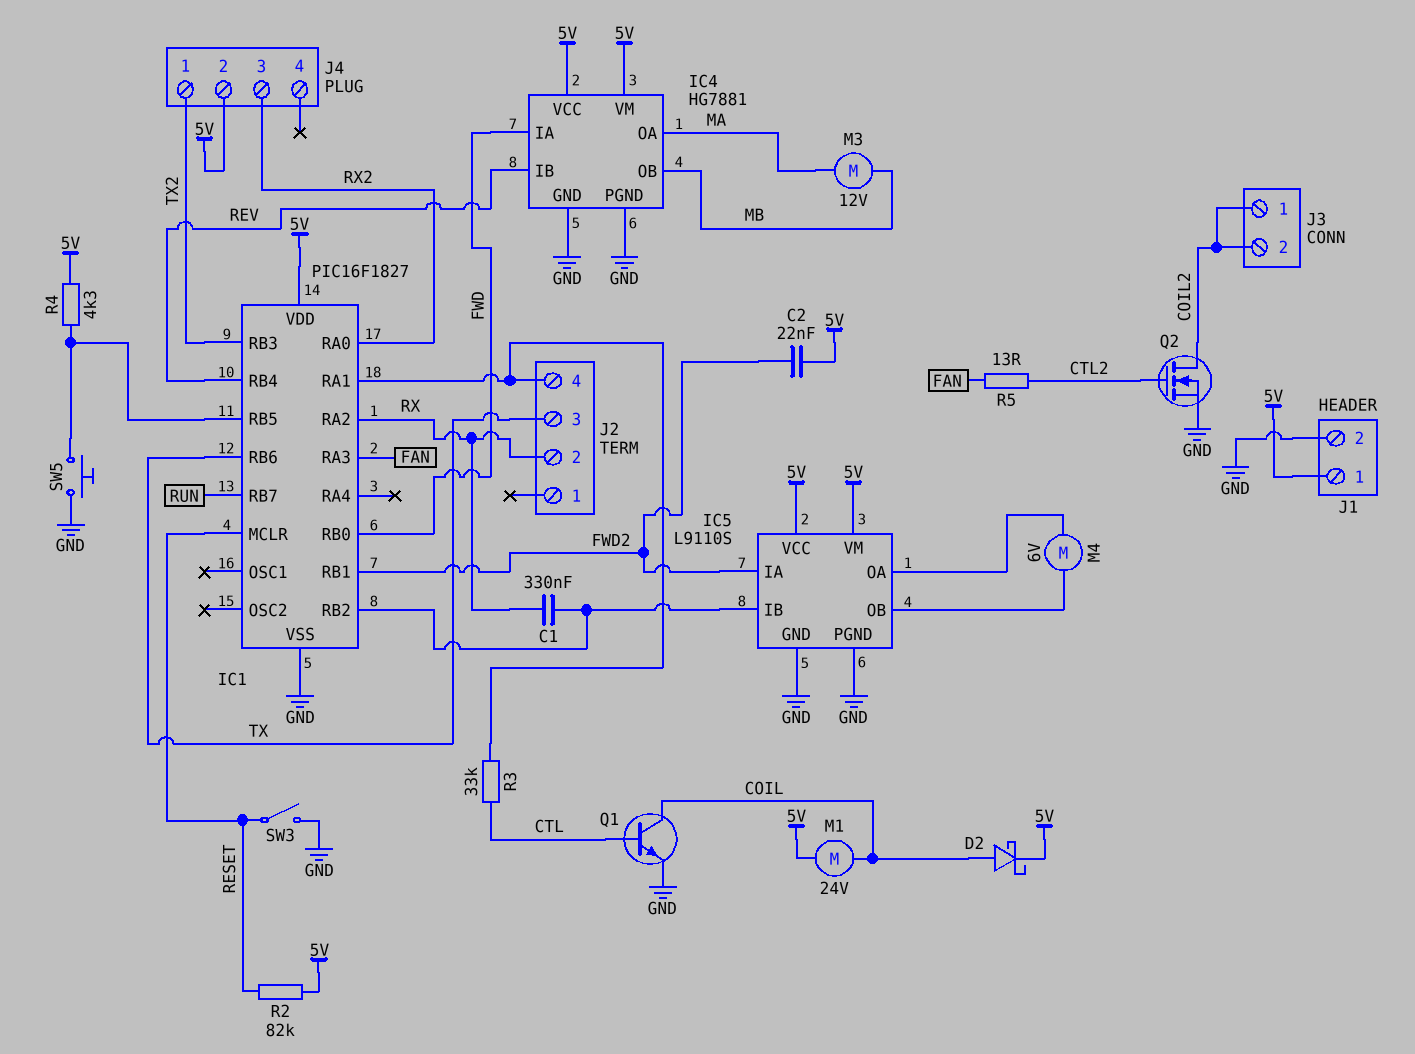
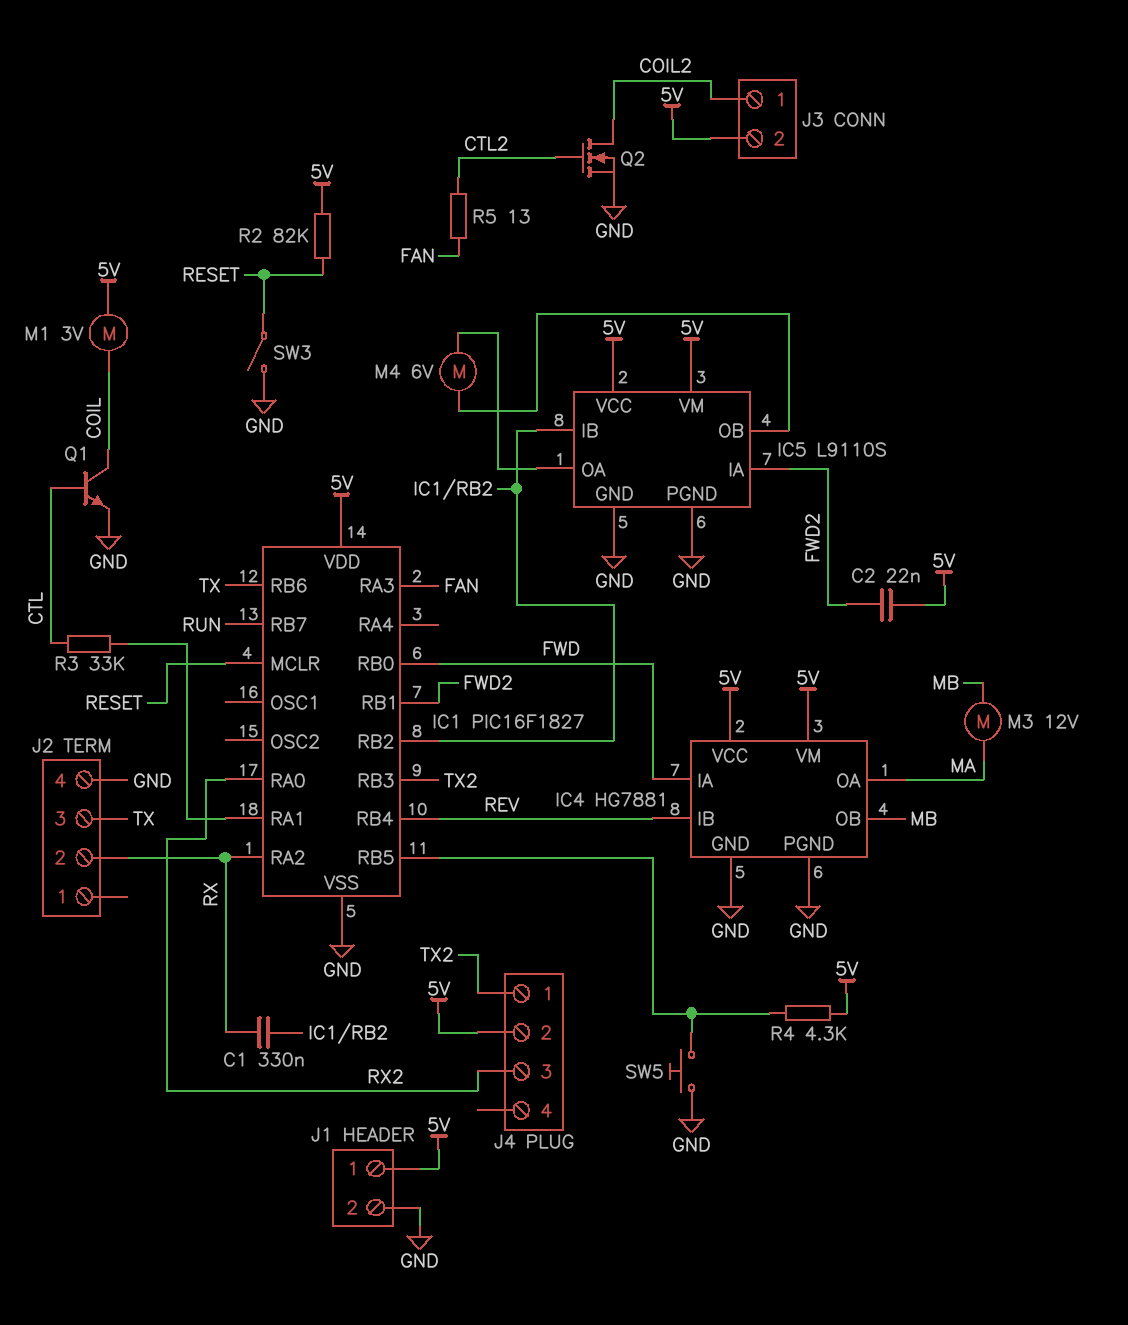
D2: schottky (A COIL, K 5V) -> none
J2 pin 4: IC1/RA1 -> GND
J3 pin 2: COIL2 -> 5V
M1: motor 24V (5V, COIL) -> motor 3V (5V, COIL)

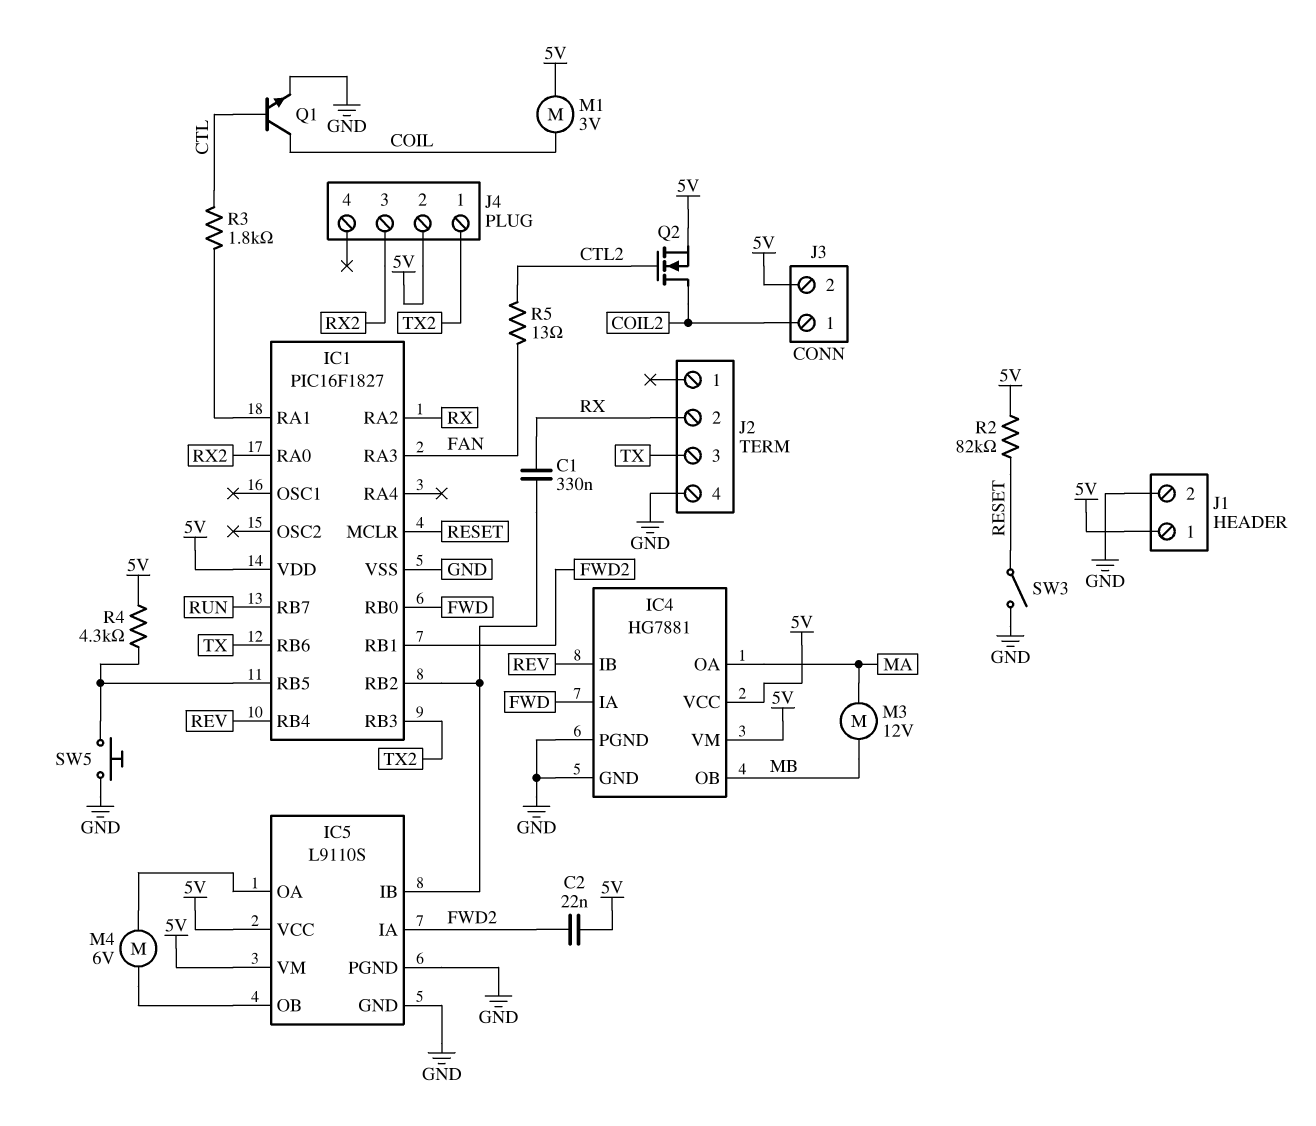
Q2: NMOS (G CTL2, D COIL2, S GND) -> NMOS (G CTL2, D COIL2, S 5V)
R3: 33k (CTL, IC1/RA1) -> 1.8k (CTL, IC1/RA1)

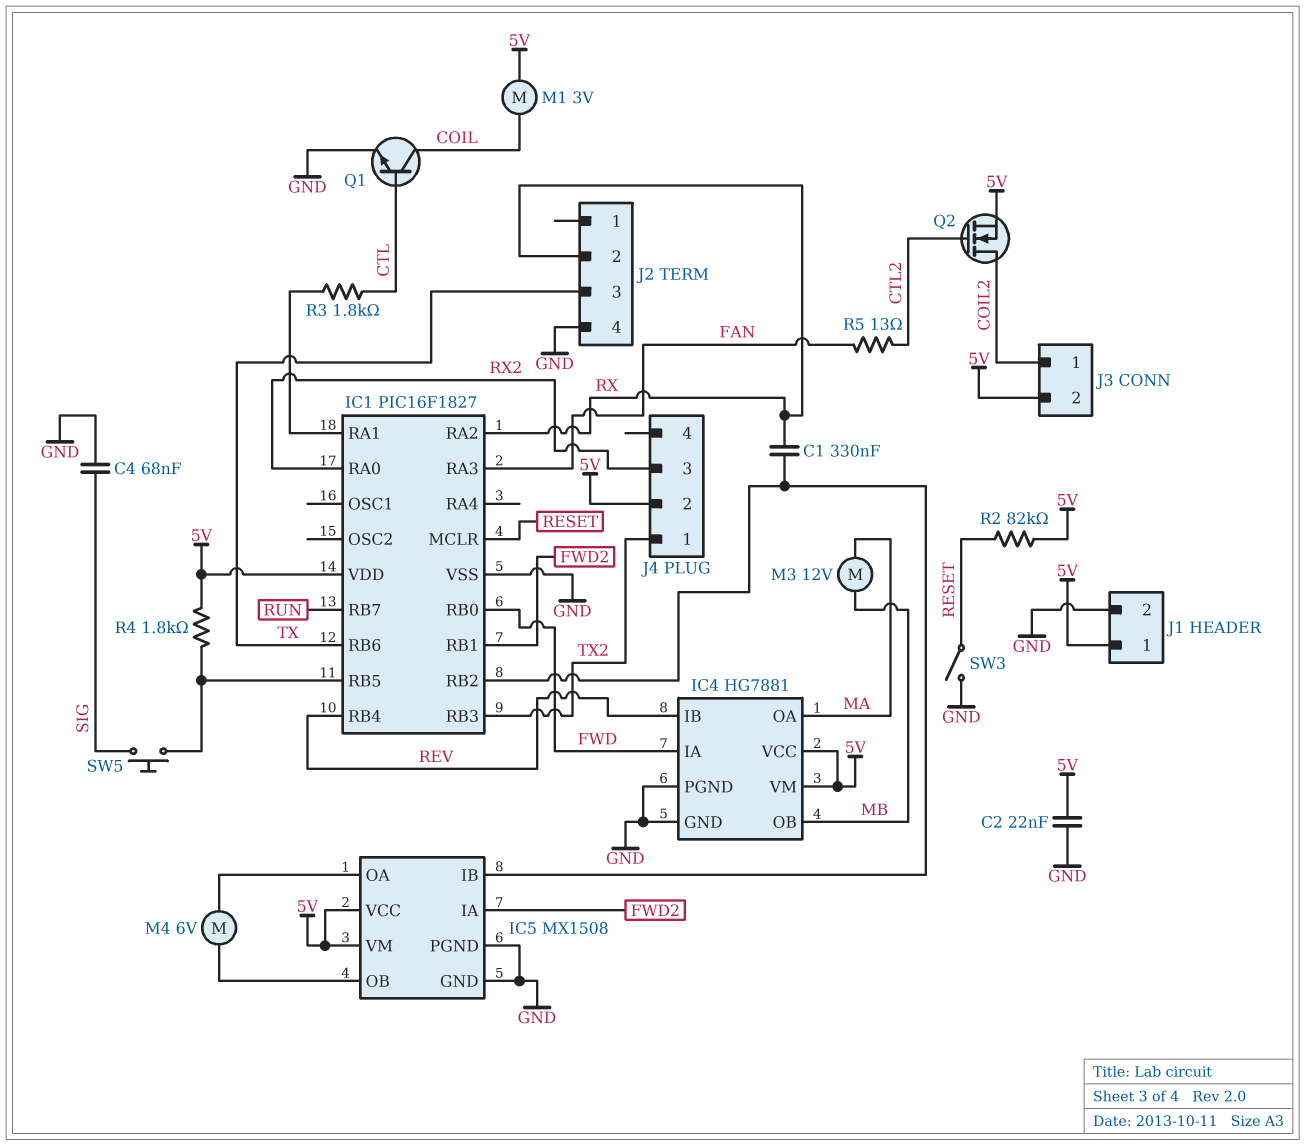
C2: 22nF (5V, FWD2) -> 22nF (5V, GND)
C4: none -> 68nF (GND, SIG)
IC5: L9110S -> MX1508
R4: 4.3k (5V, IC1/RB5) -> 1.8k (5V, IC1/RB5)
SW5: button (GND, IC1/RB5) -> button (IC1/RB5, SIG)

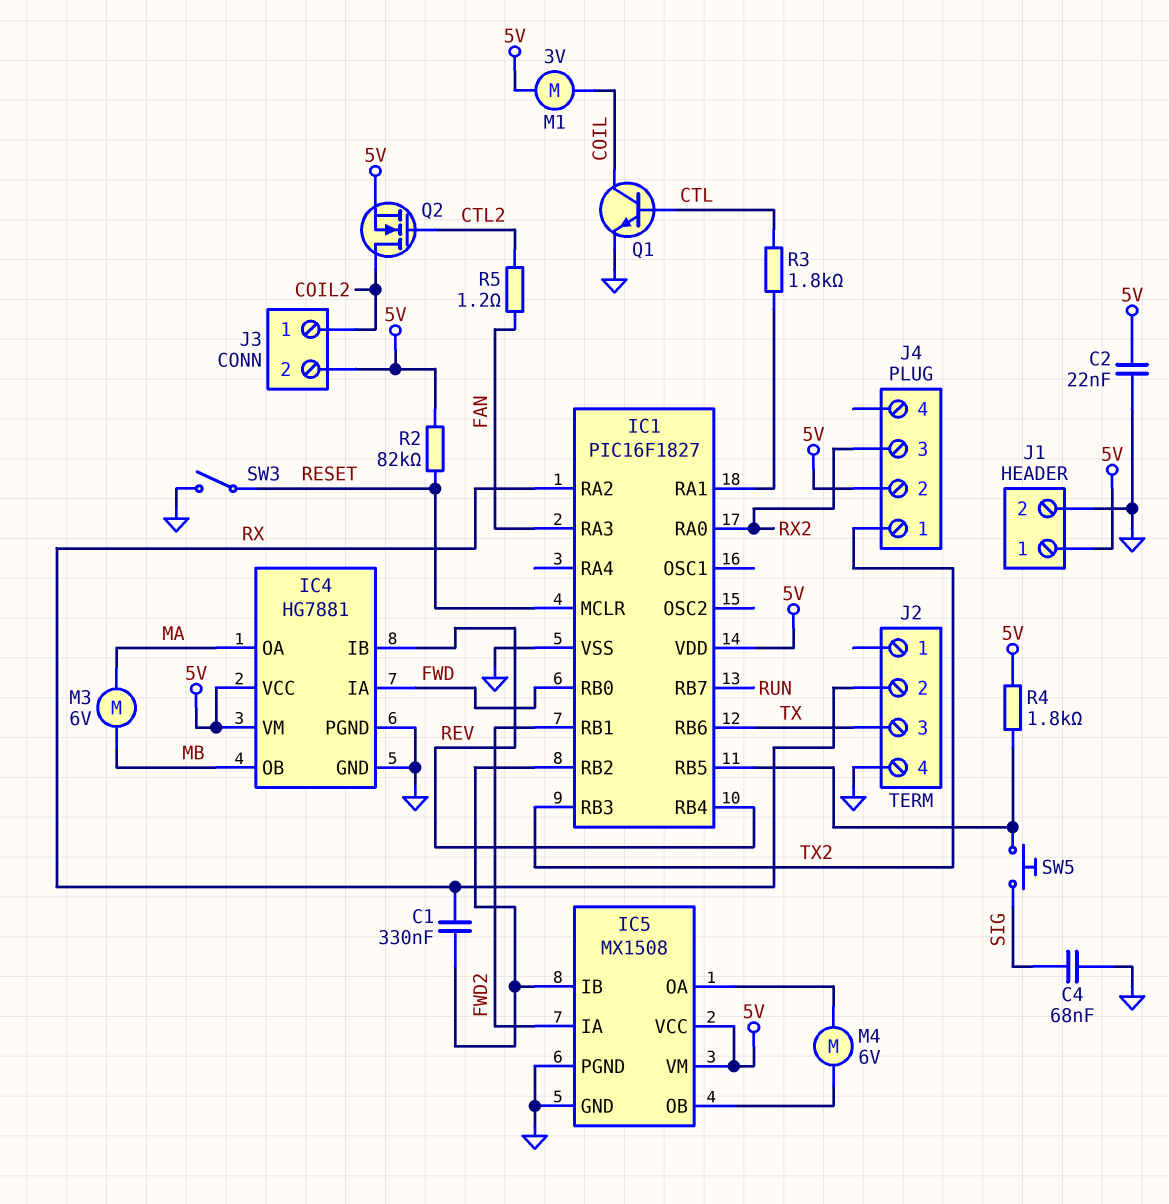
M3: motor 12V (MA, MB) -> motor 6V (MA, MB)
R5: 13 (CTL2, FAN) -> 1.2 (CTL2, FAN)

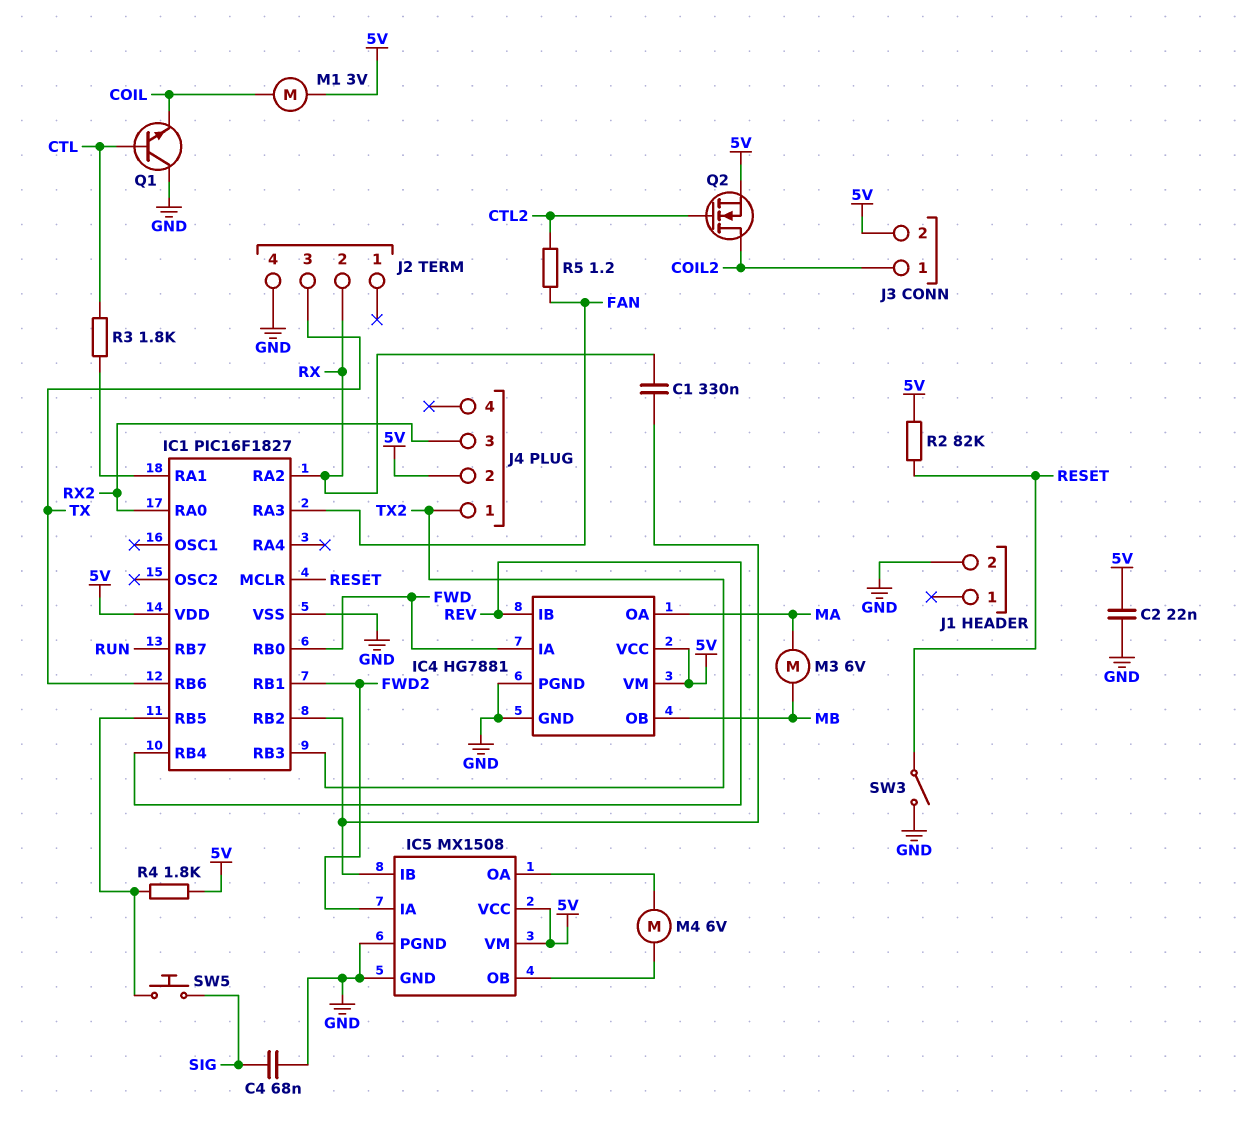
J1 pin 1: 5V -> none
Q1: NPN (B CTL, C COIL, E GND) -> NPN (B CTL, C GND, E COIL)

